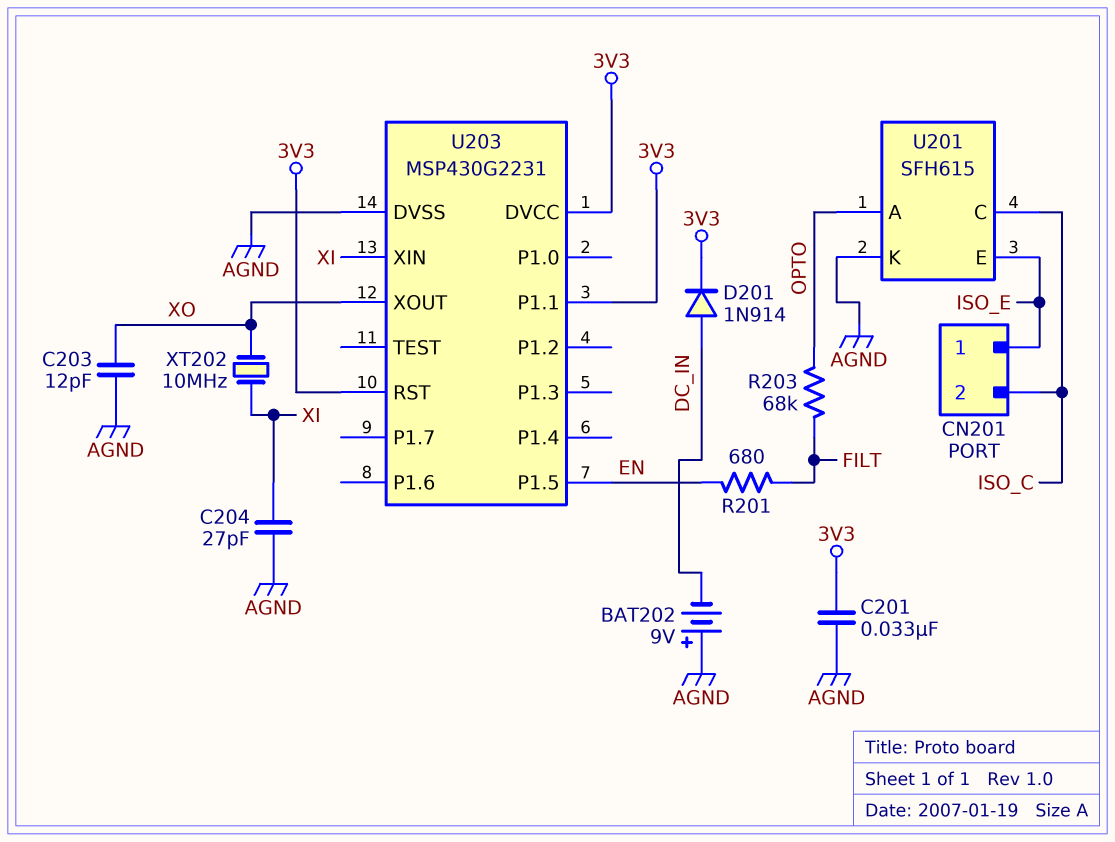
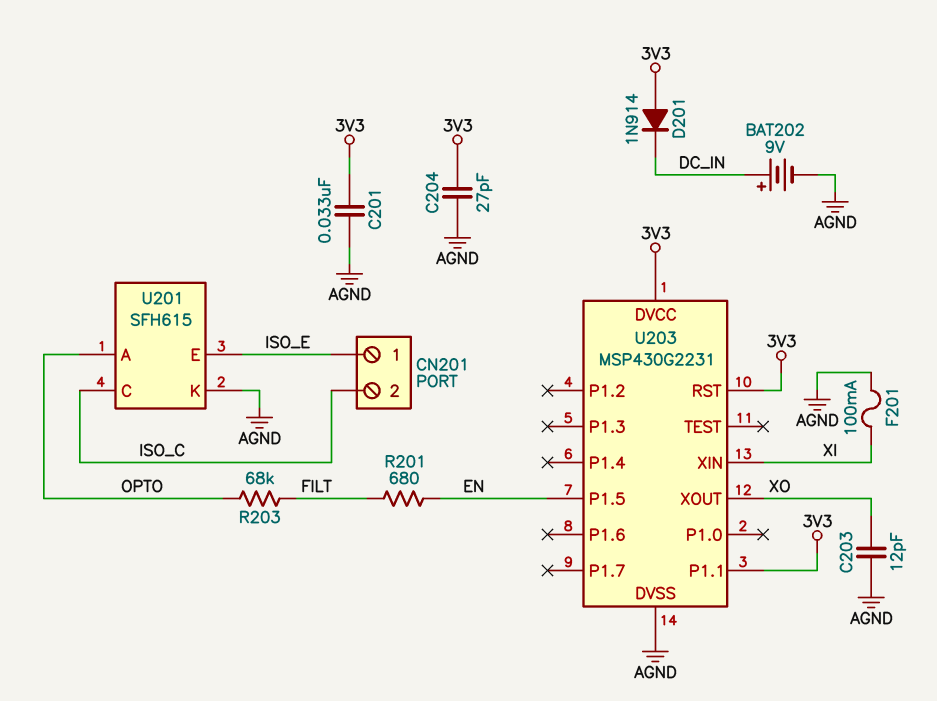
BAT202: 9V (plus AGND, minus DC_IN) -> 9V (plus DC_IN, minus AGND)
C204: 27pF (AGND, XI) -> 27pF (3V3, AGND)
D201: diode 1N914 (A DC_IN, K 3V3) -> diode 1N914 (A 3V3, K DC_IN)
F201: none -> 100mA (AGND, XI)
XT202: 10MHz (XI, XO) -> none

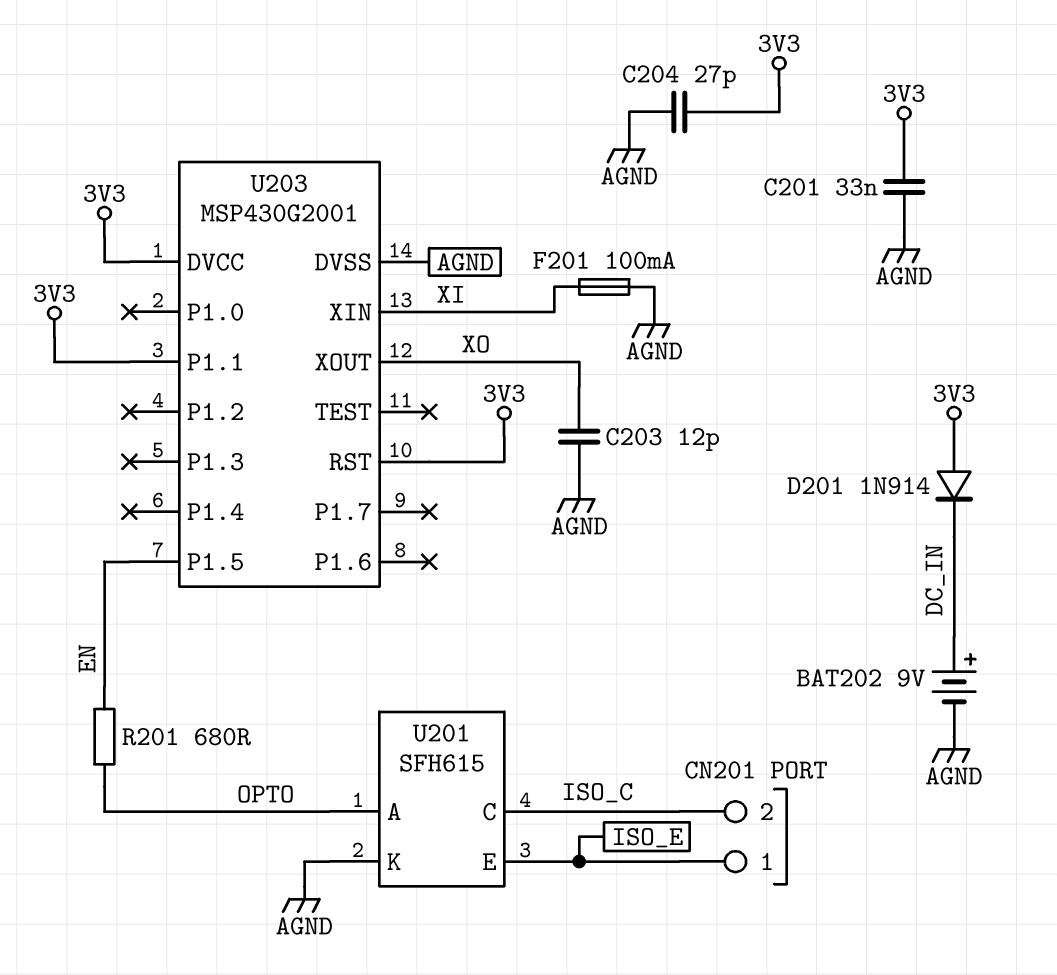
R201: 680 (EN, FILT) -> 680 (EN, OPTO)
R203: 68k (FILT, OPTO) -> none
U203: MSP430G2231 -> MSP430G2001

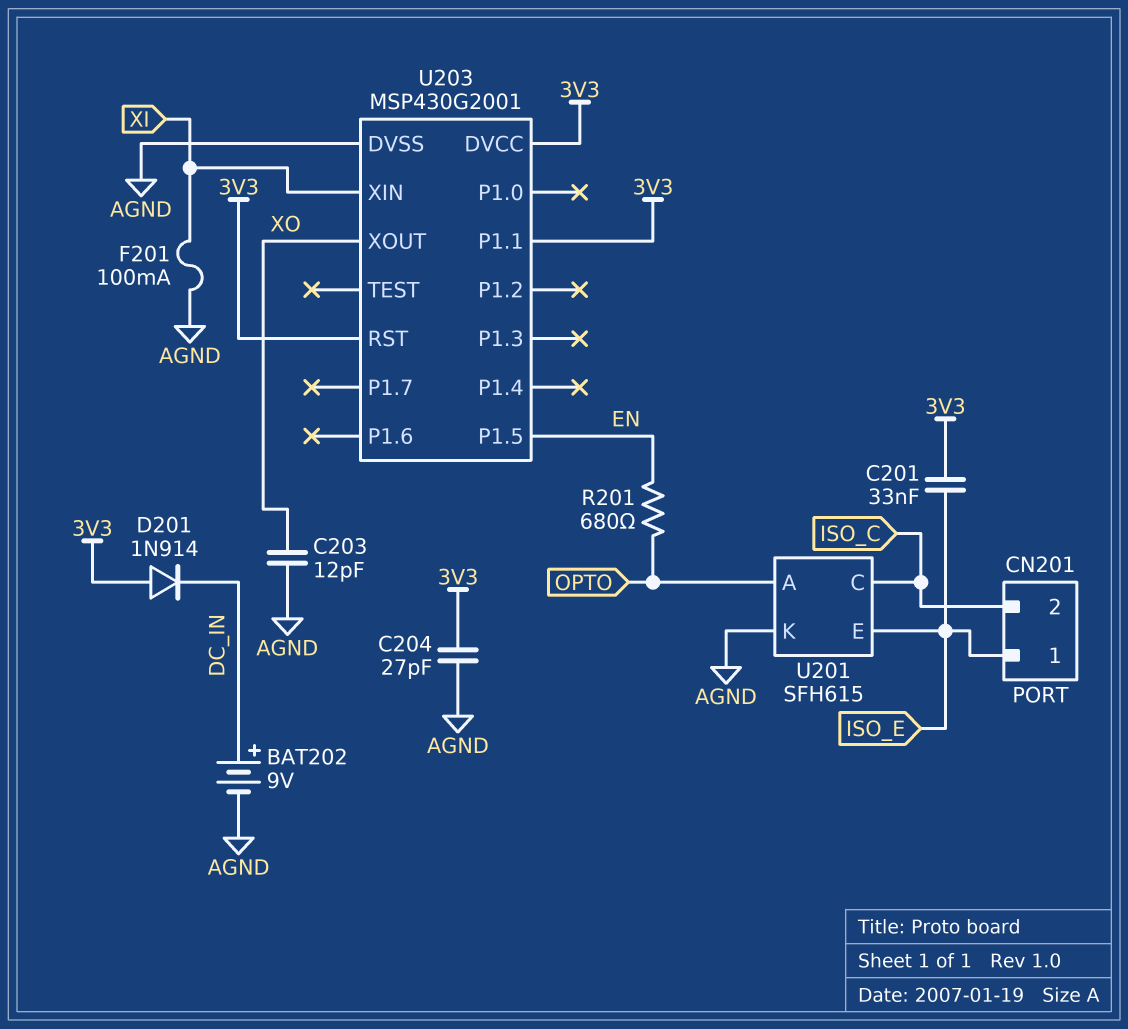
C201: 33nF (3V3, AGND) -> 33nF (3V3, ISO_E)

